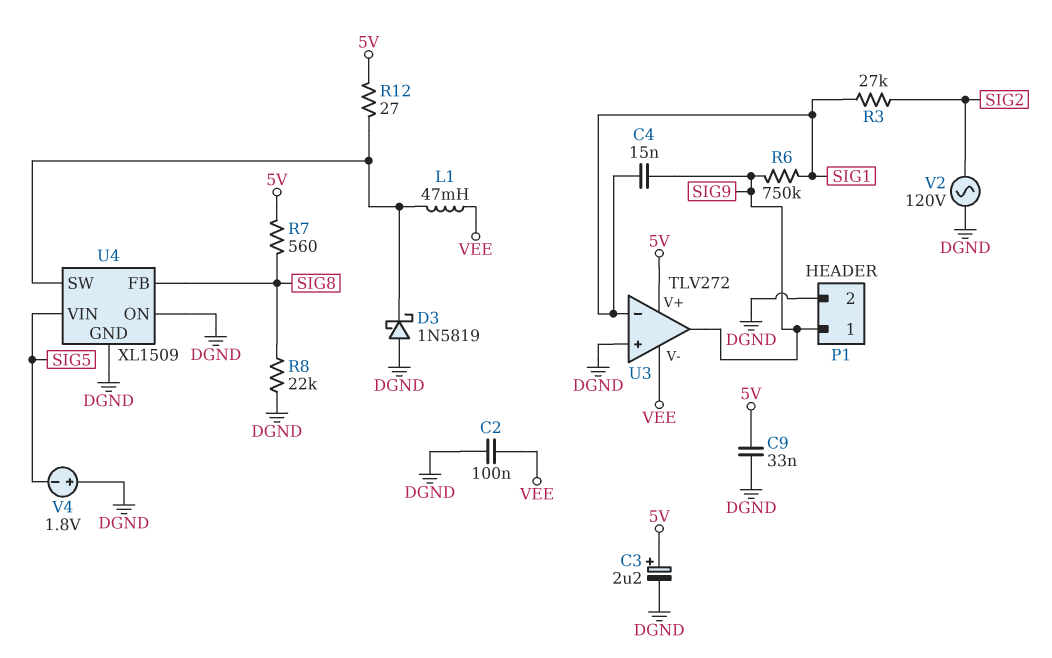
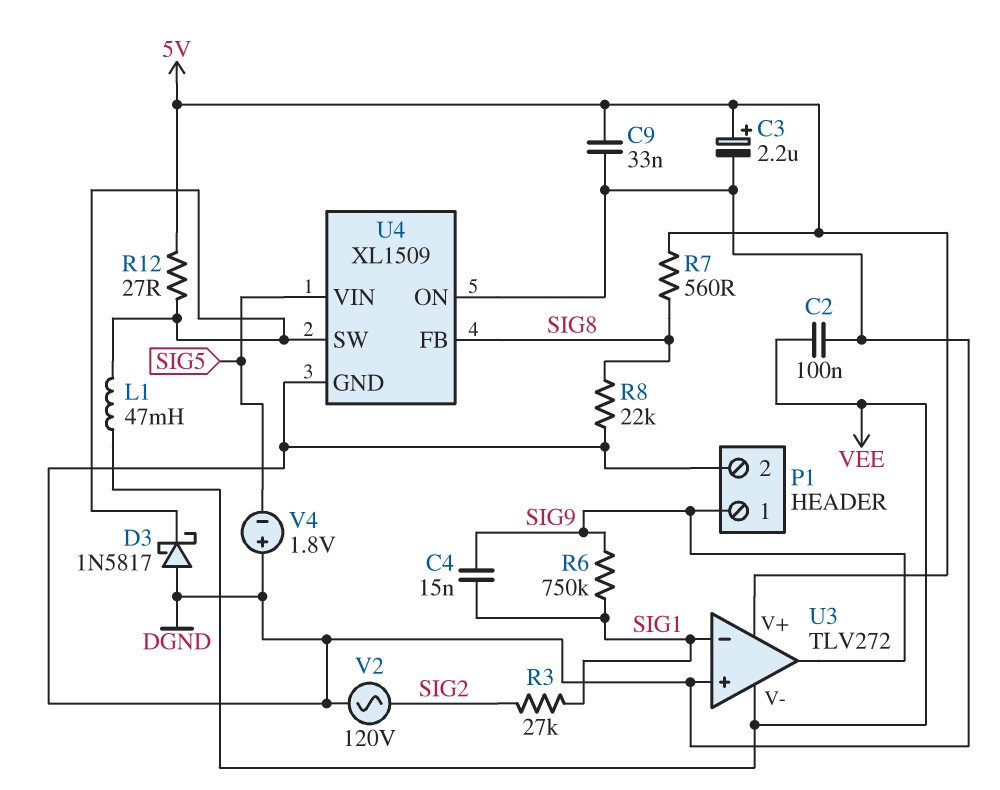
D3: schottky 1N5819 (A DGND, K U4/SW) -> schottky 1N5817 (A DGND, K U4/SW)

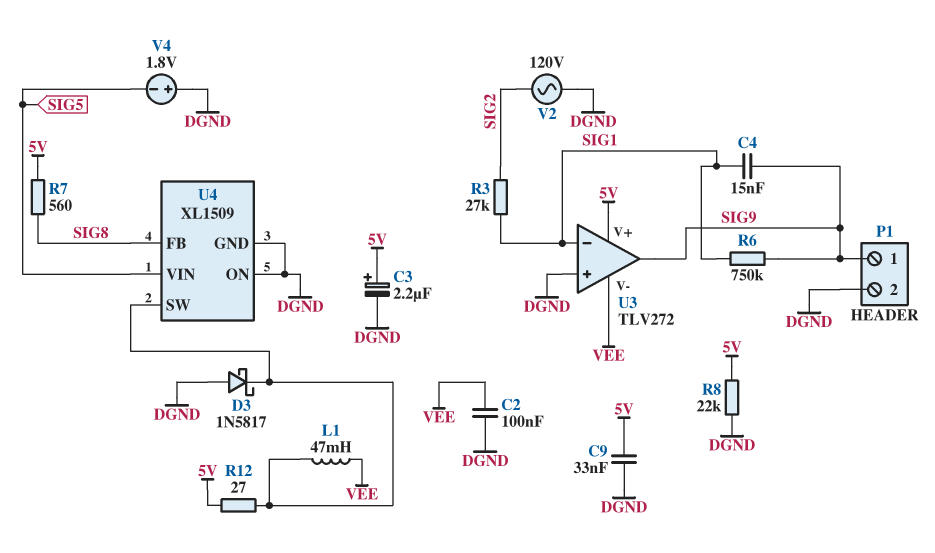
R8: 22k (DGND, SIG8) -> 22k (5V, DGND)

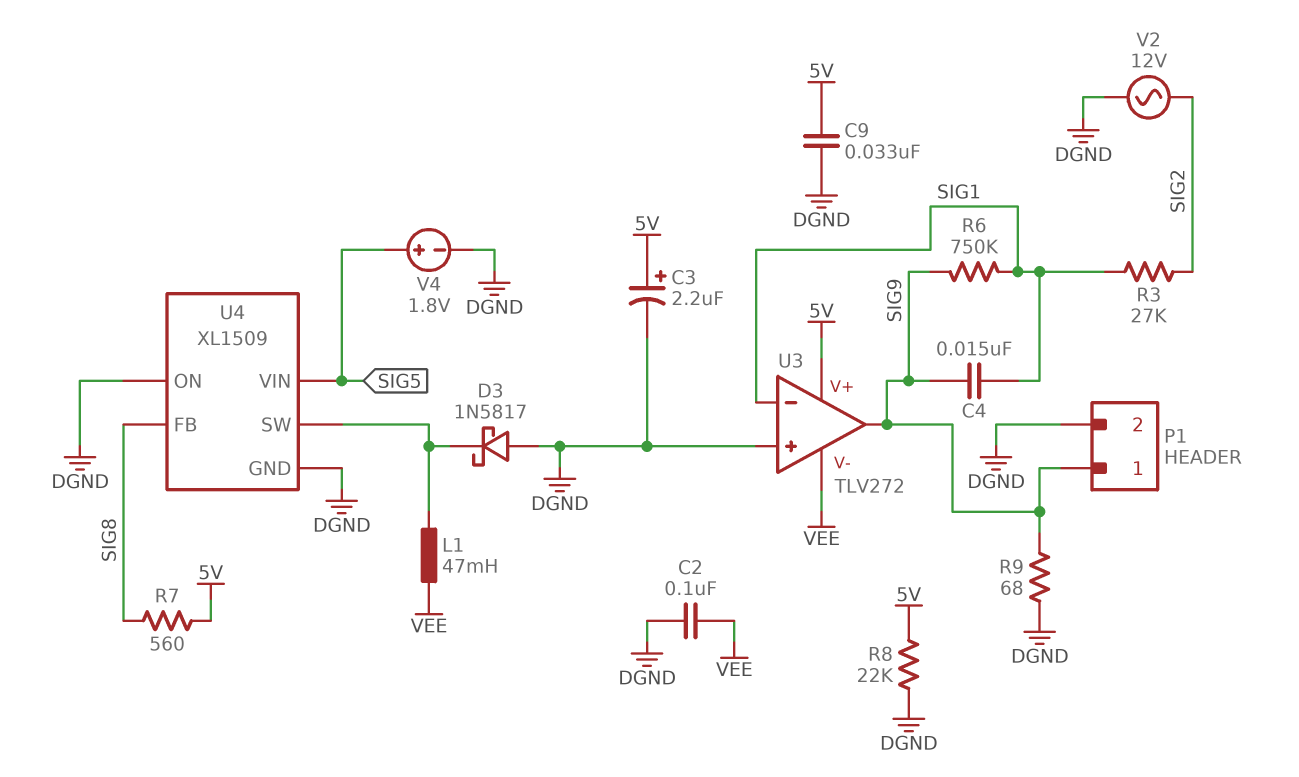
R9: none -> 68 (DGND, SIG9)
R12: 27 (5V, U4/SW) -> none
V2: AC 120V (DGND, SIG2) -> AC 12V (DGND, SIG2)
V4: 1.8V (plus DGND, minus SIG5) -> 1.8V (plus SIG5, minus DGND)

